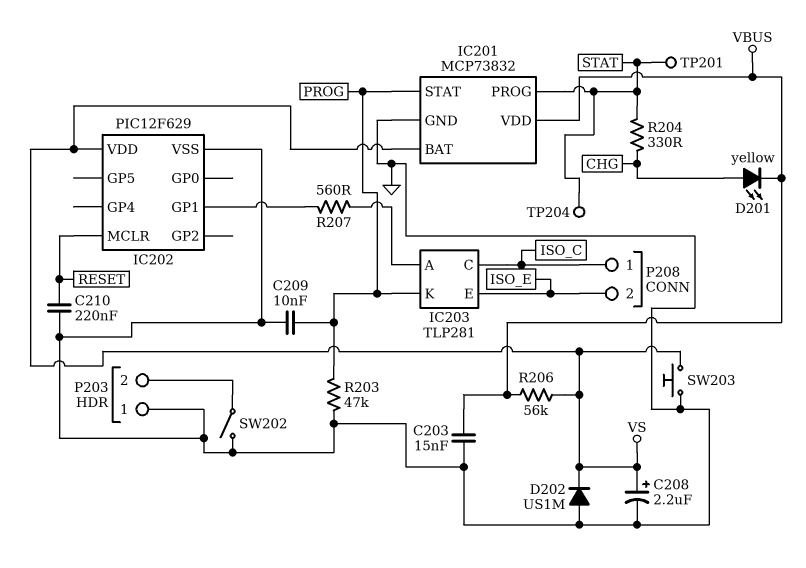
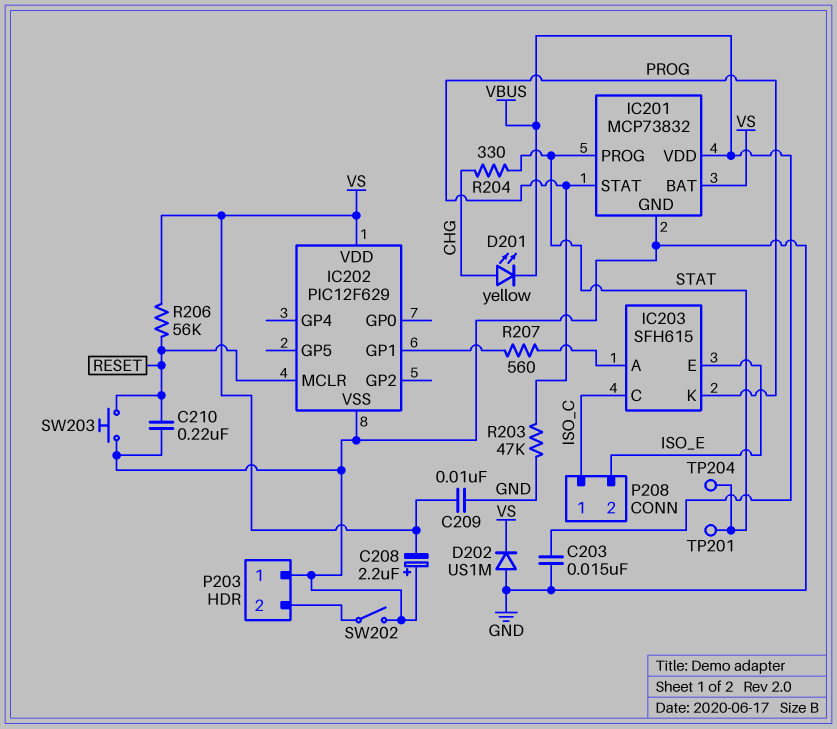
C208: 2.2uF (plus VS, minus GND) -> 2.2uF (plus GND, minus VS)
C209: 10nF (GND, PROG) -> 10nF (GND, VS)
IC203: TLP281 -> SFH615
R206: 56k (VBUS, VS) -> 56k (RESET, VS)
SW203: button (GND, VS) -> button (GND, RESET)

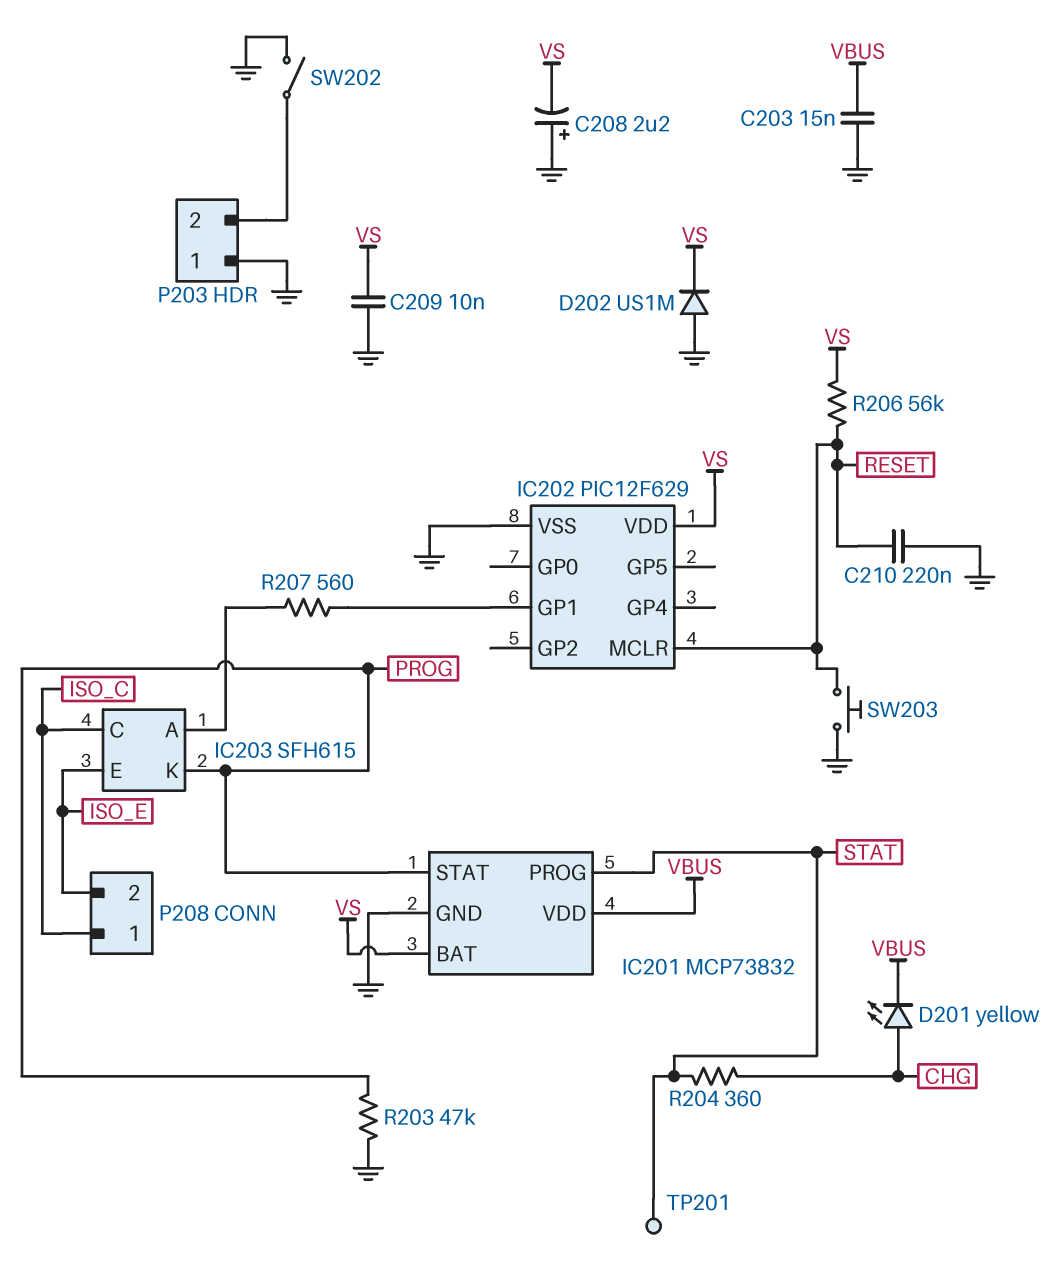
R204: 330 (CHG, STAT) -> 360 (CHG, STAT)
TP204: test point (STAT) -> none

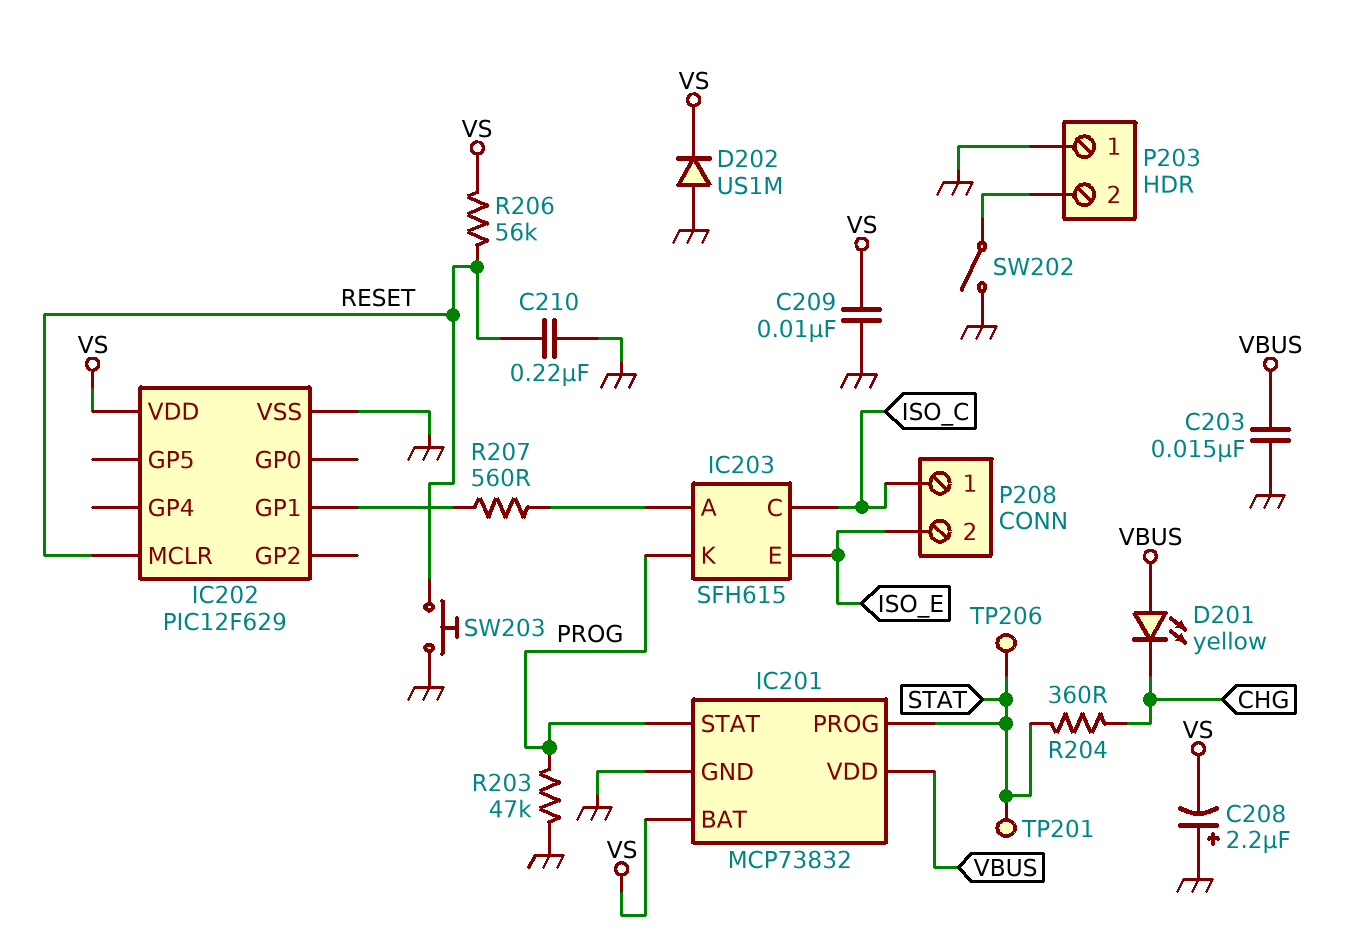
D201: LED yellow (A CHG, K VBUS) -> LED yellow (A VBUS, K CHG)
TP206: none -> test point (STAT)

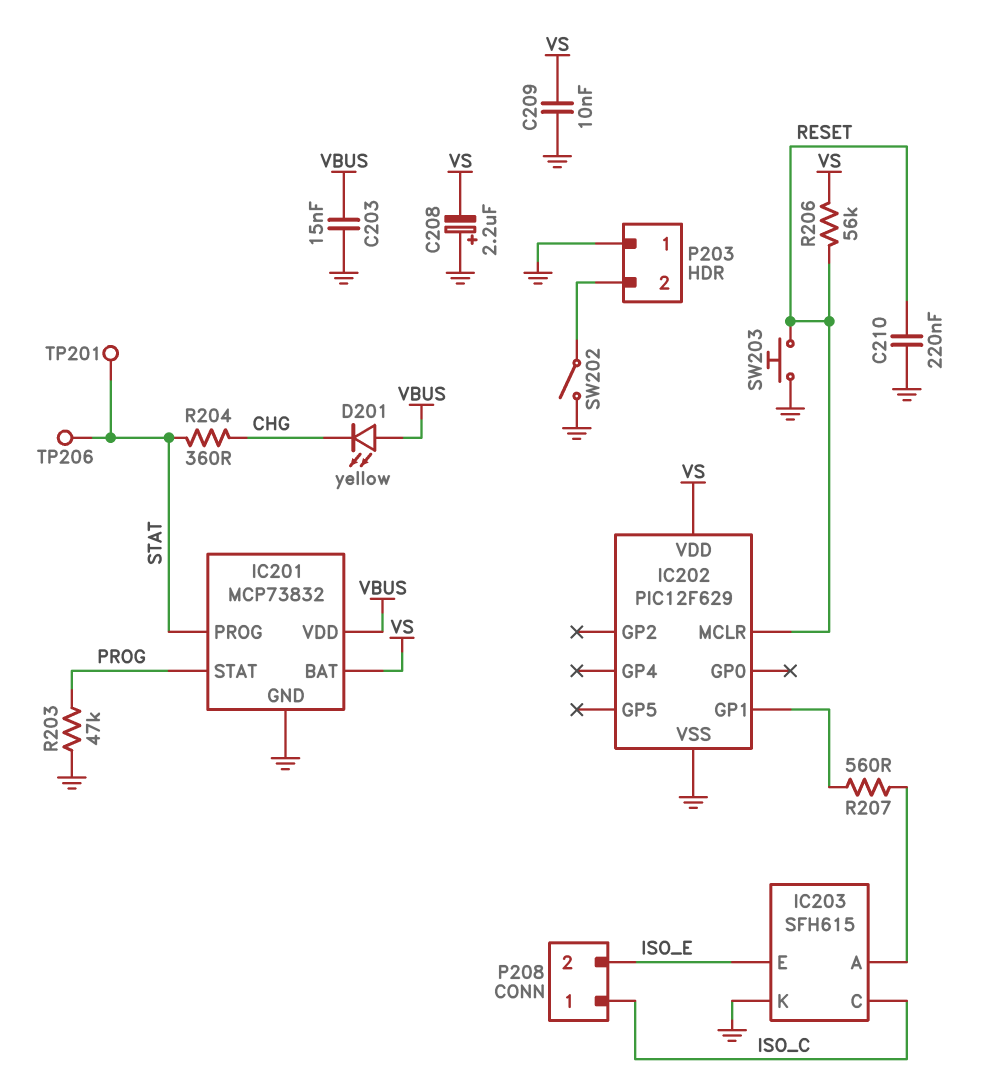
D202: diode US1M (A GND, K VS) -> none
IC203 pin K: PROG -> GND

